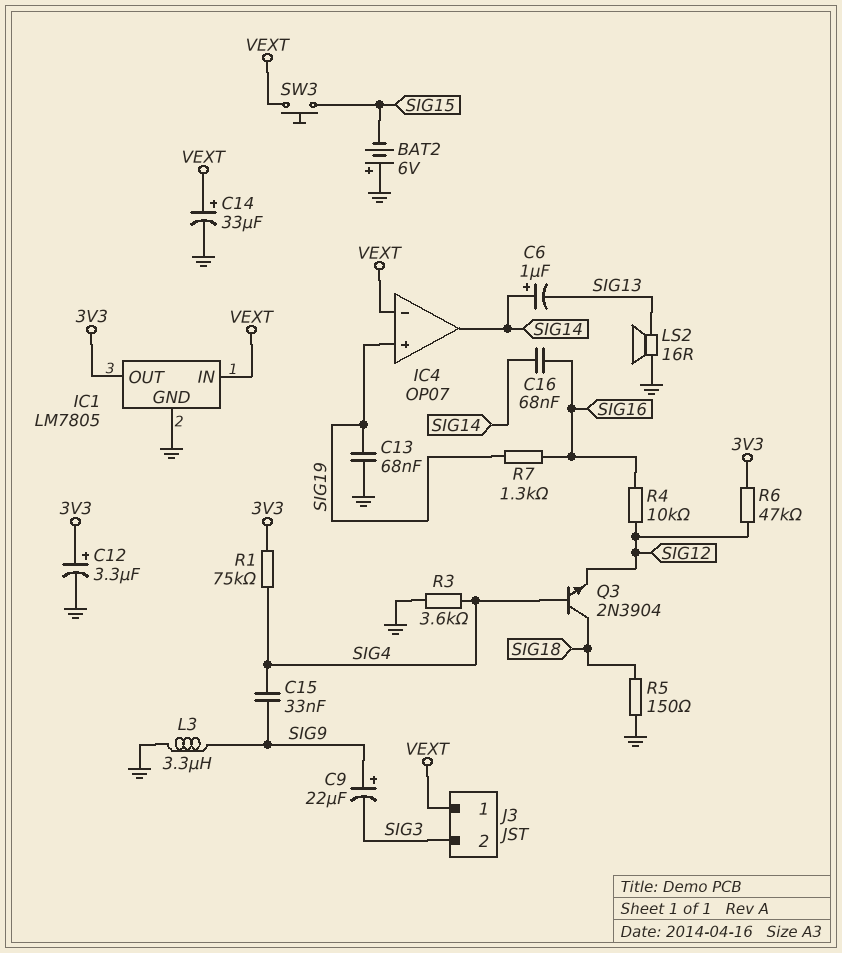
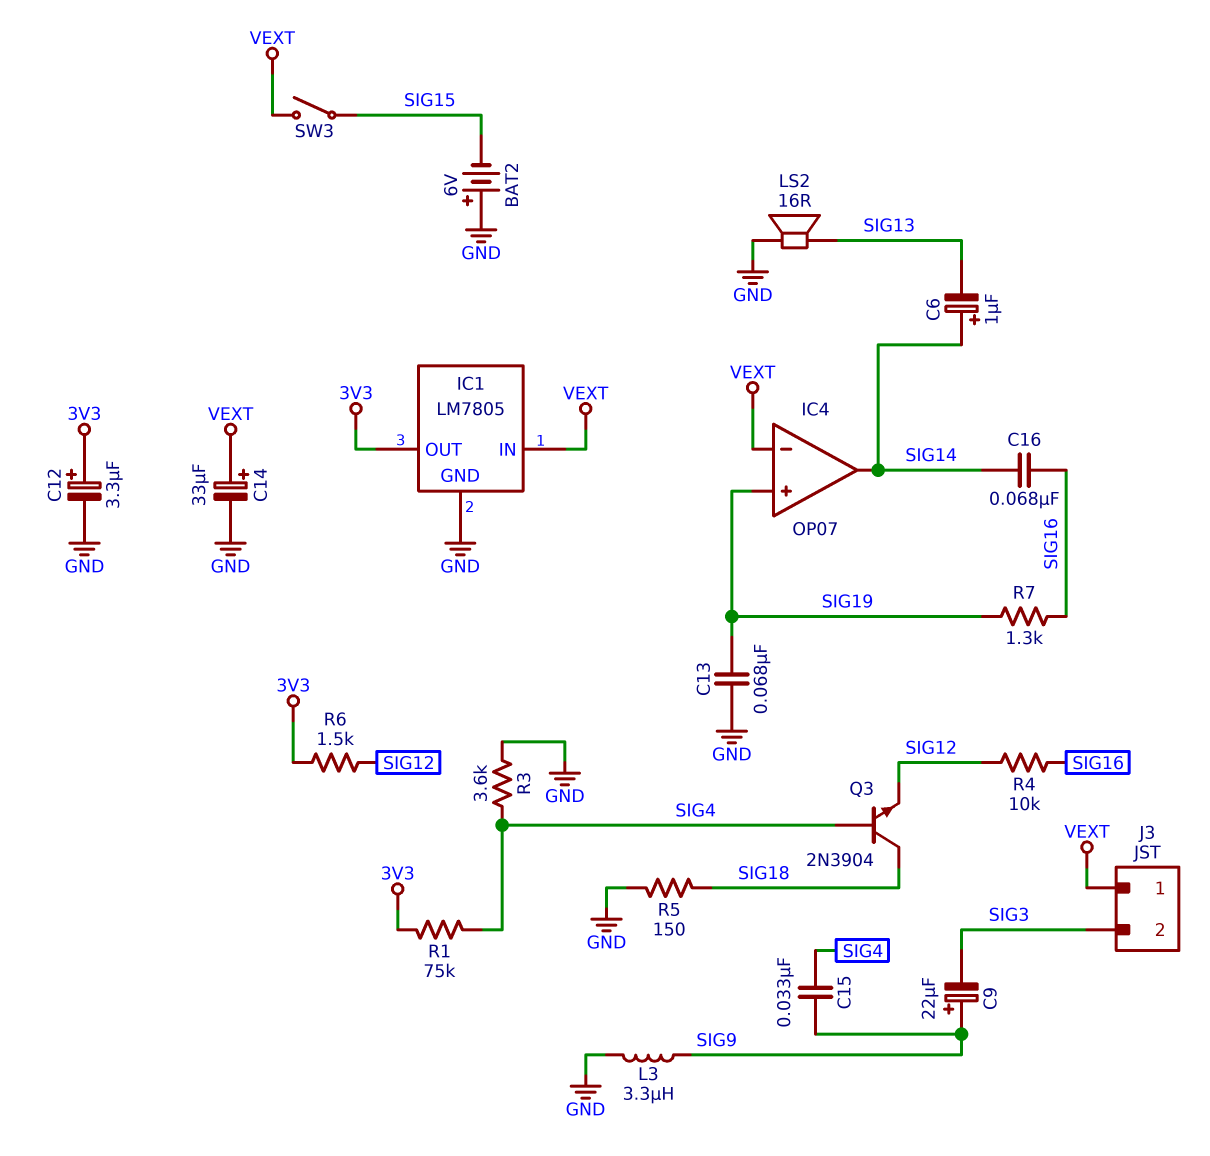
R6: 47k (3V3, SIG12) -> 1.5k (3V3, SIG12)
SW3: button (SIG15, VEXT) -> switch (SIG15, VEXT)

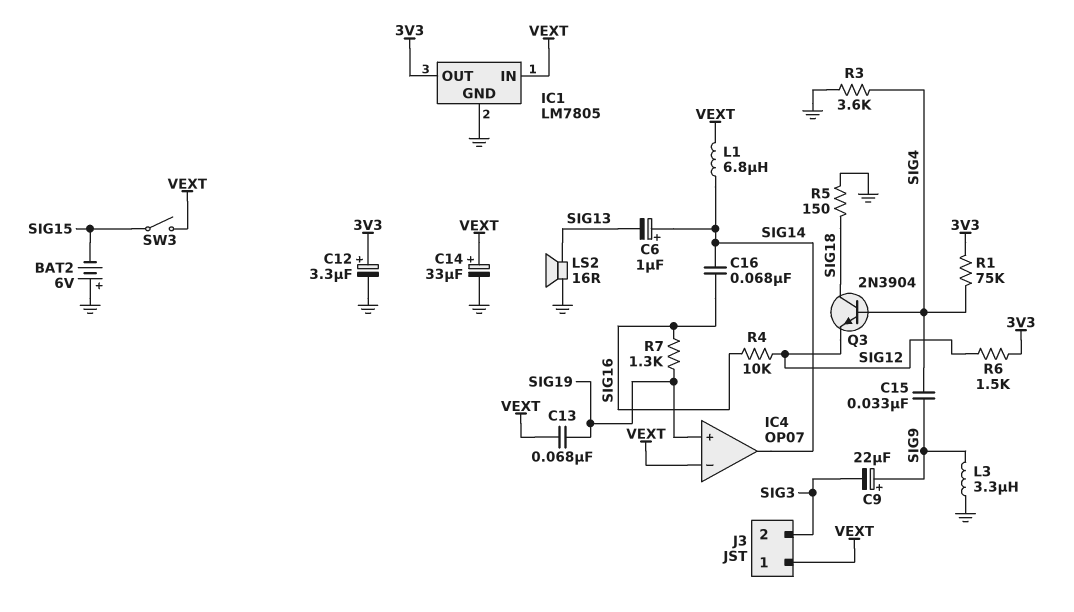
C13: 68nF (GND, SIG19) -> 68nF (SIG19, VEXT)
L1: none -> 6.8uH (SIG14, VEXT)

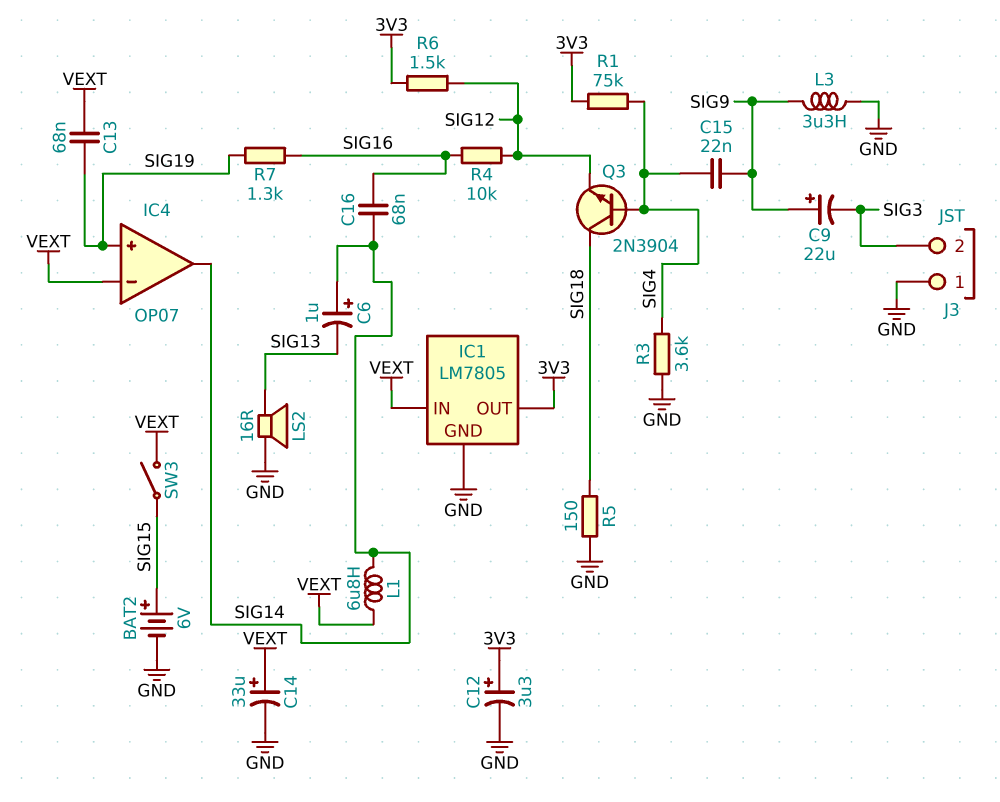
BAT2: 6V (plus GND, minus SIG15) -> 6V (plus SIG15, minus GND)
C15: 33nF (SIG4, SIG9) -> 22nF (SIG4, SIG9)
J3 pin 1: VEXT -> GND

